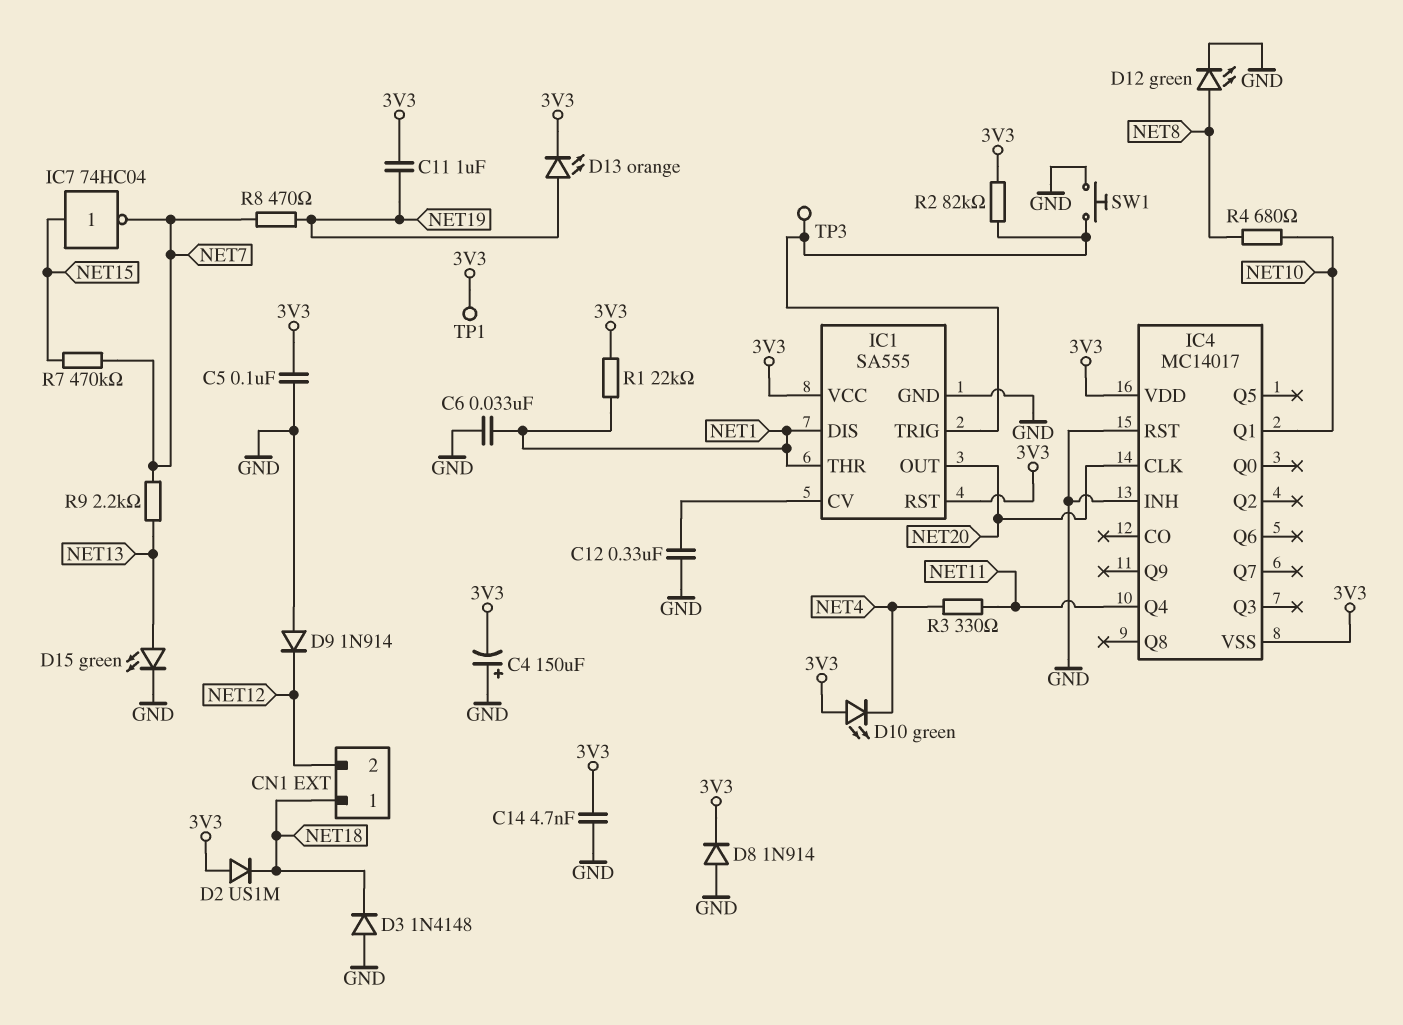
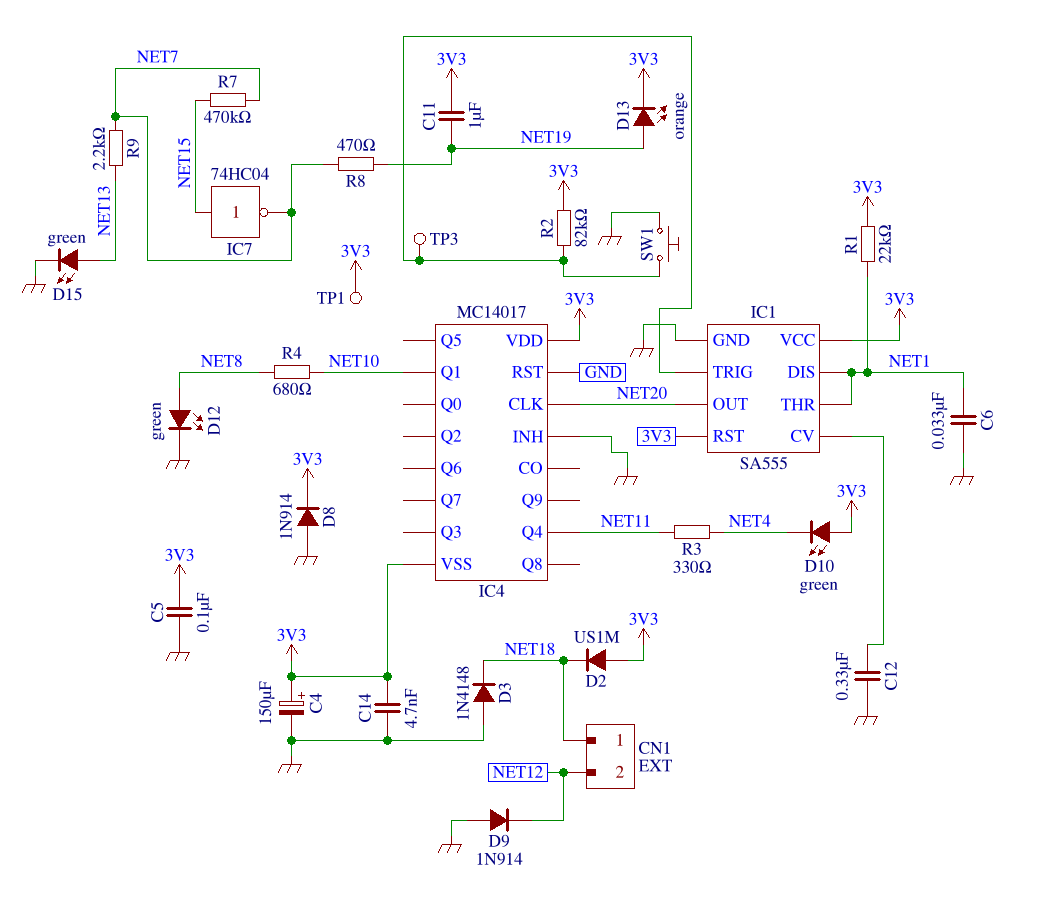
C4: 150uF (plus GND, minus 3V3) -> 150uF (plus 3V3, minus GND)

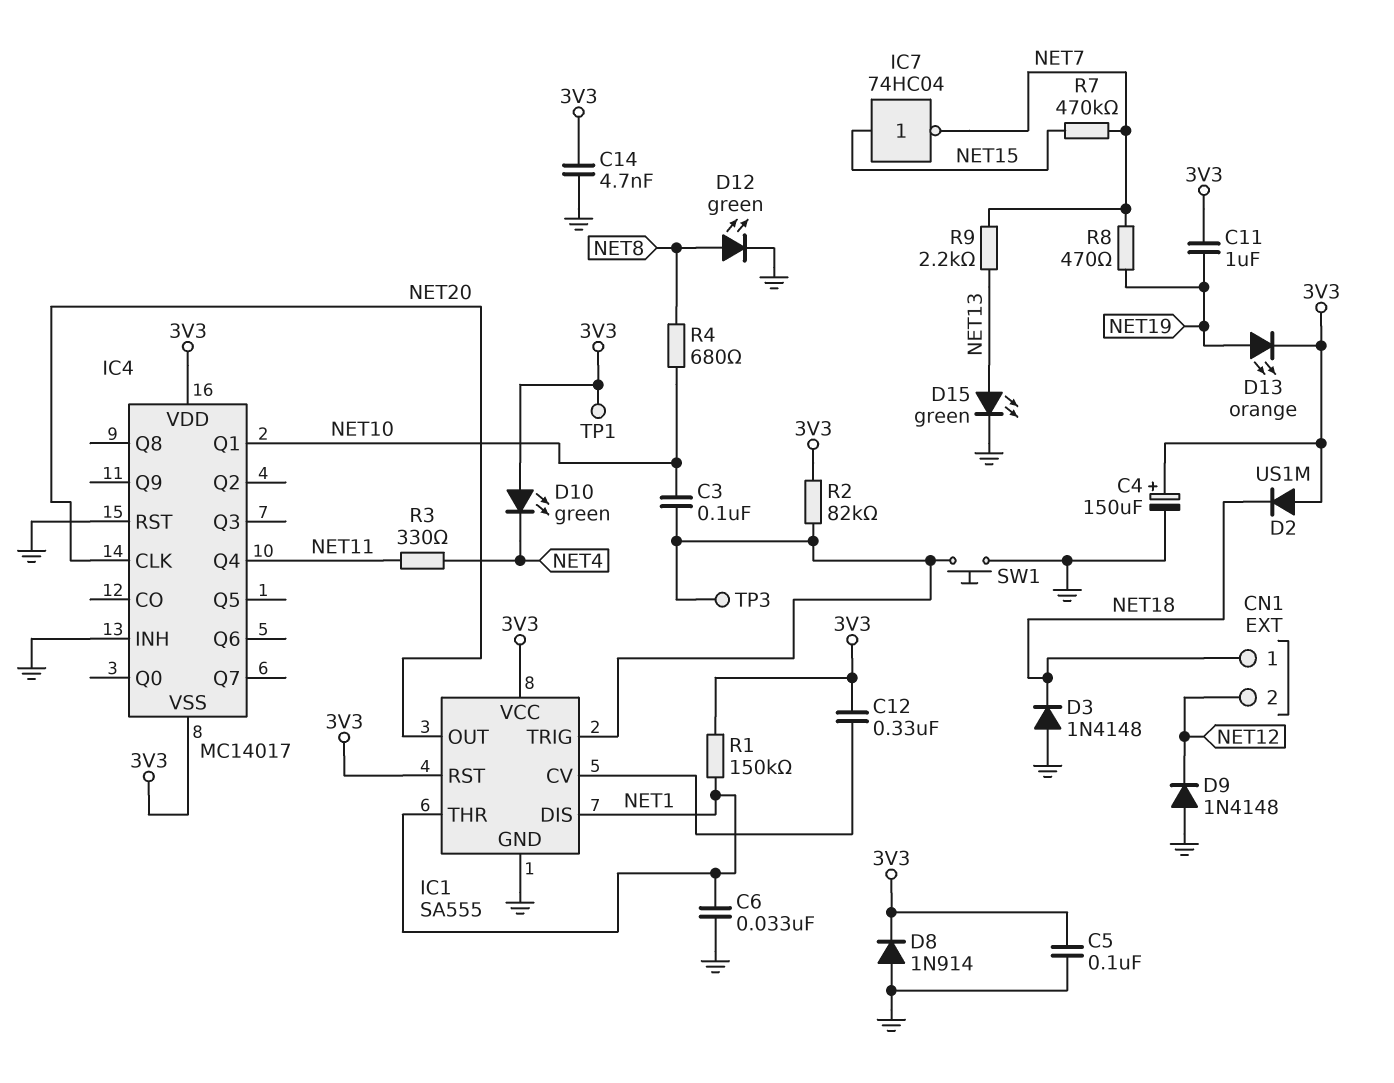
C3: none -> 100nF (IC1/TRIG, NET10)
C12: 330nF (GND, IC1/CV) -> 330nF (3V3, IC1/CV)
D9: diode 1N914 (A GND, K NET12) -> diode 1N4148 (A GND, K NET12)
R1: 22k (3V3, NET1) -> 150k (3V3, NET1)

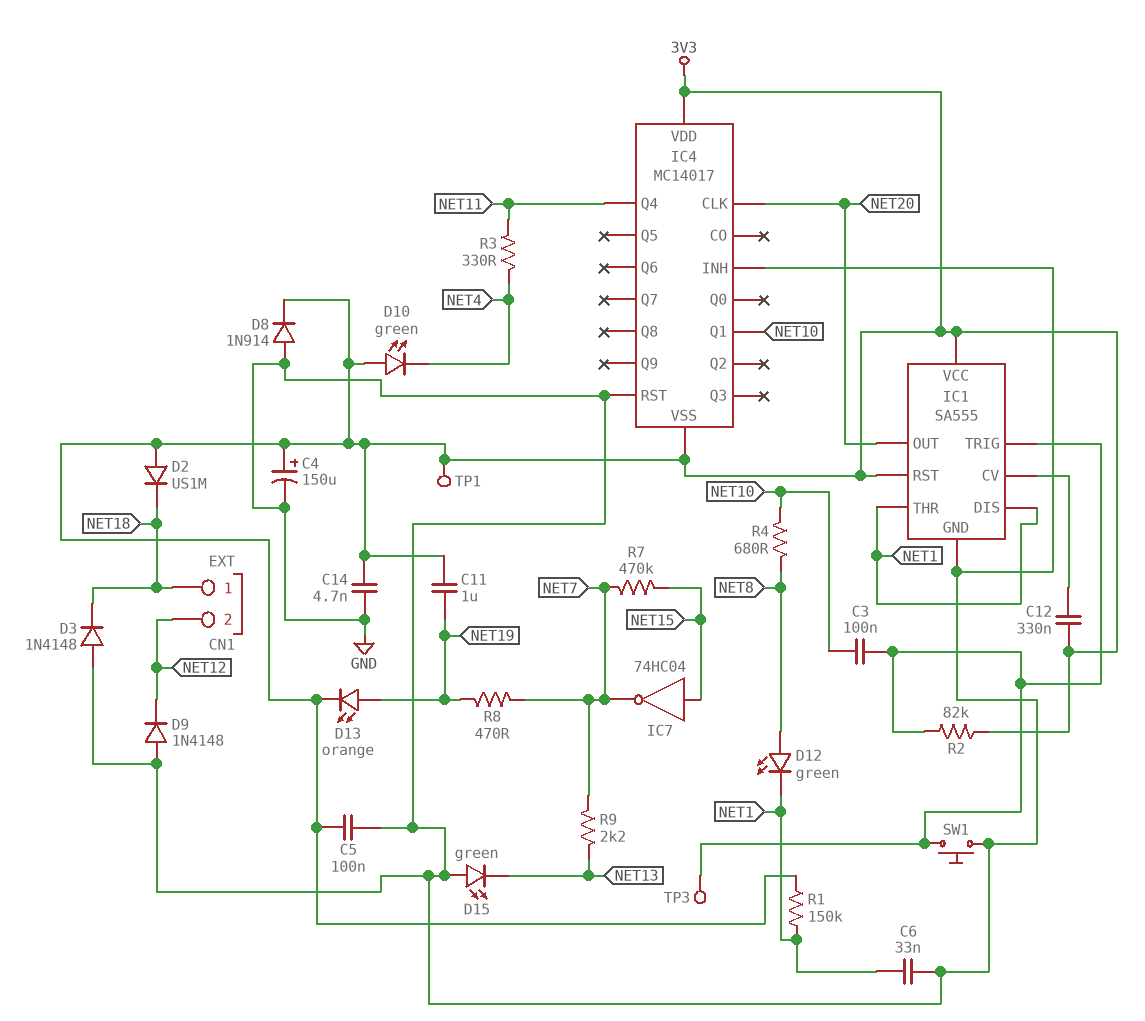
D12: LED green (A NET8, K GND) -> LED green (A NET8, K NET1)
D15: LED green (A NET13, K GND) -> LED green (A GND, K NET13)

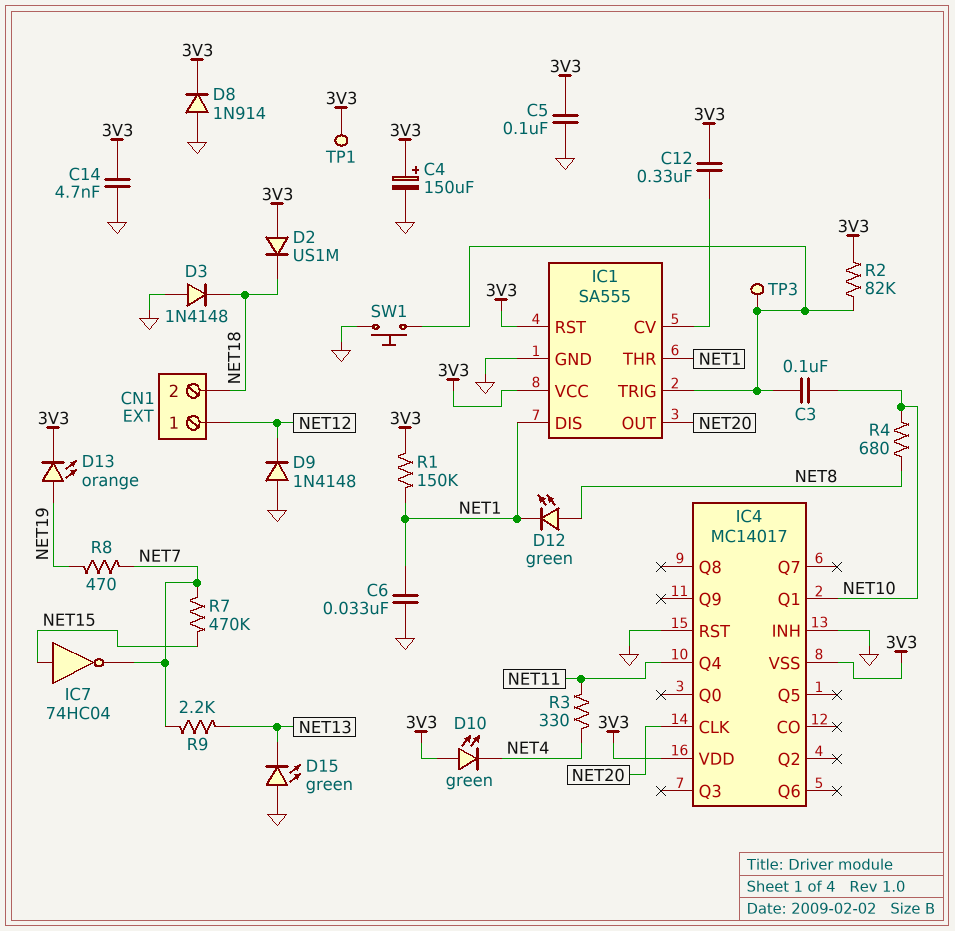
C11: 1uF (3V3, NET19) -> none
CN1 pin 1: NET18 -> NET12
CN1 pin 2: NET12 -> NET18

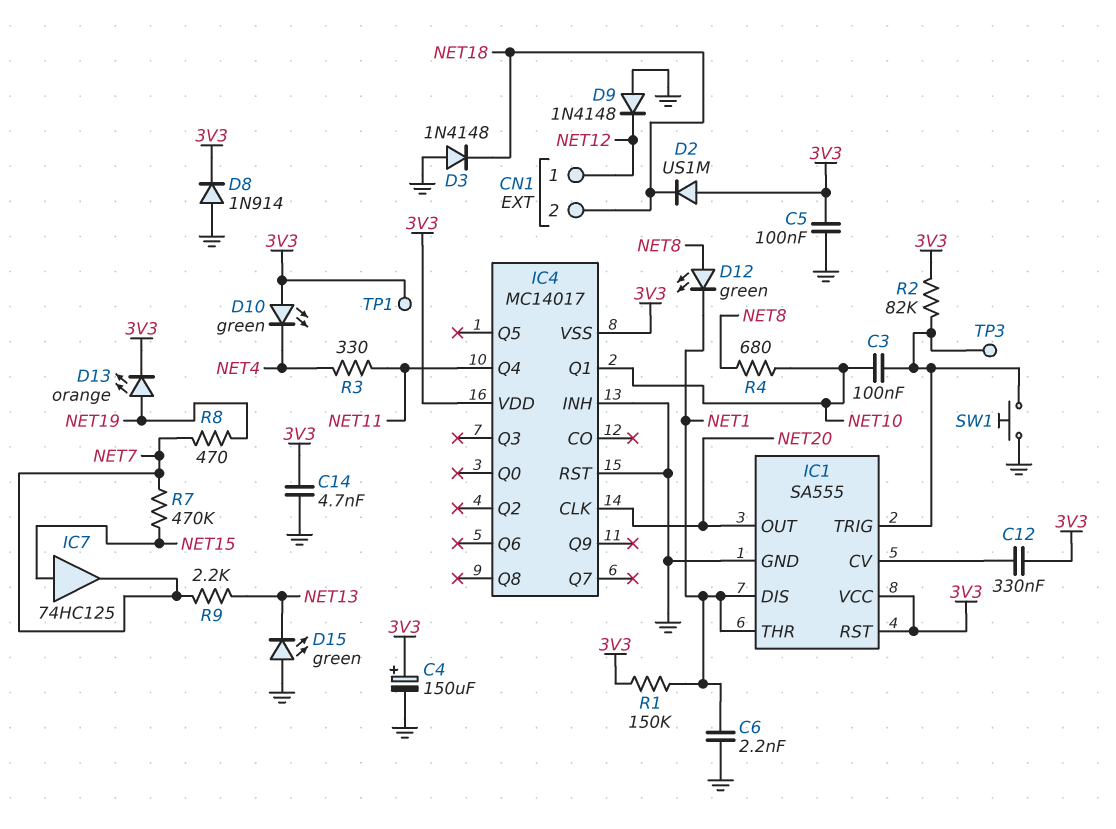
C6: 33nF (GND, NET1) -> 2.2nF (GND, NET1)
IC7: NOT 74HC04 (in NET15, out NET7) -> buffer 74HC125 (in NET15, out NET7)

